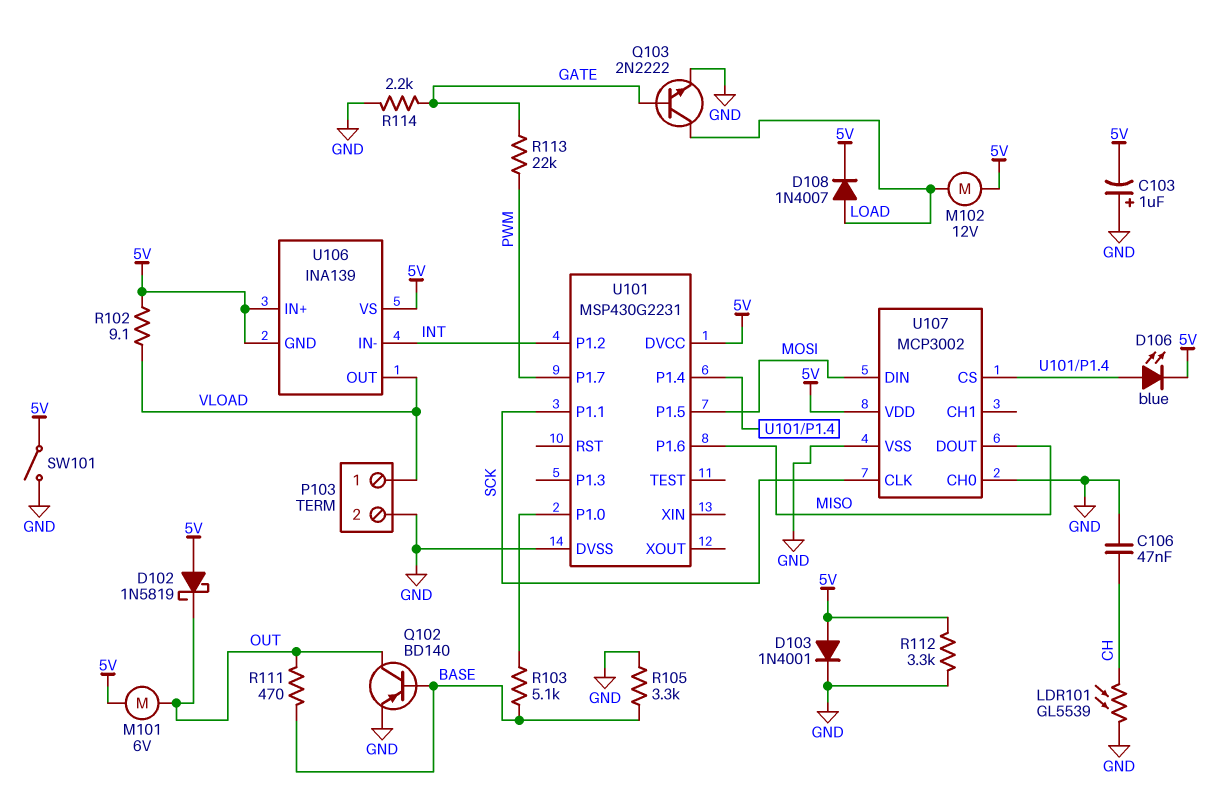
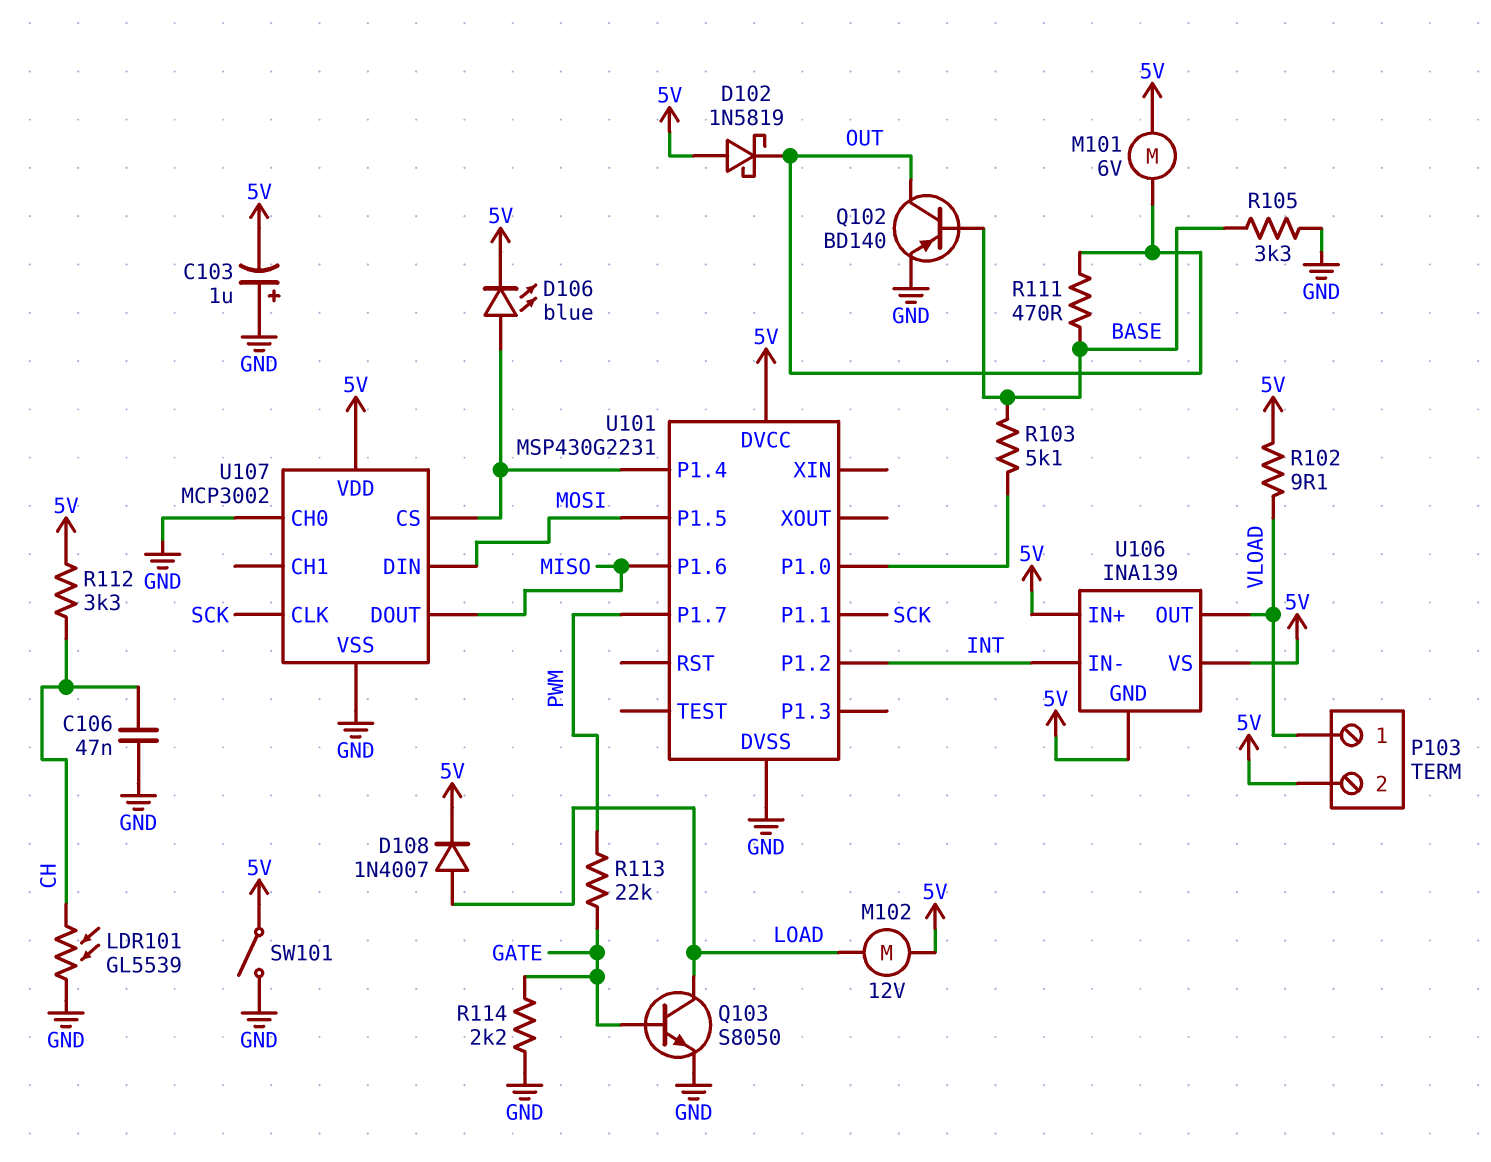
D103: diode 1N4001 (A 5V, K GND) -> none
P103 pin 2: GND -> 5V
Q103: NPN 2N2222 (B GATE, C LOAD, E GND) -> NPN S8050 (B GATE, C LOAD, E GND)
R112: 3.3k (5V, GND) -> 3.3k (5V, CH)

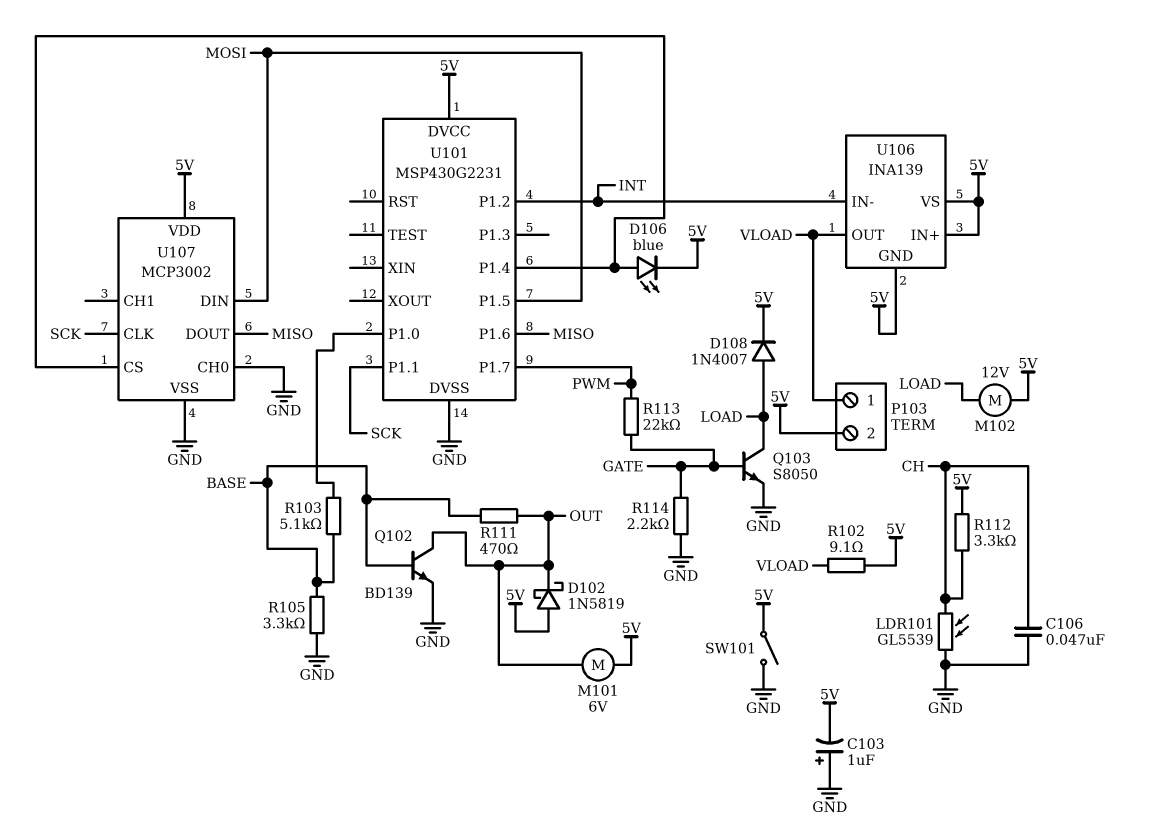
Q102: PNP BD140 (B BASE, C OUT, E GND) -> NPN BD139 (B BASE, C OUT, E GND)

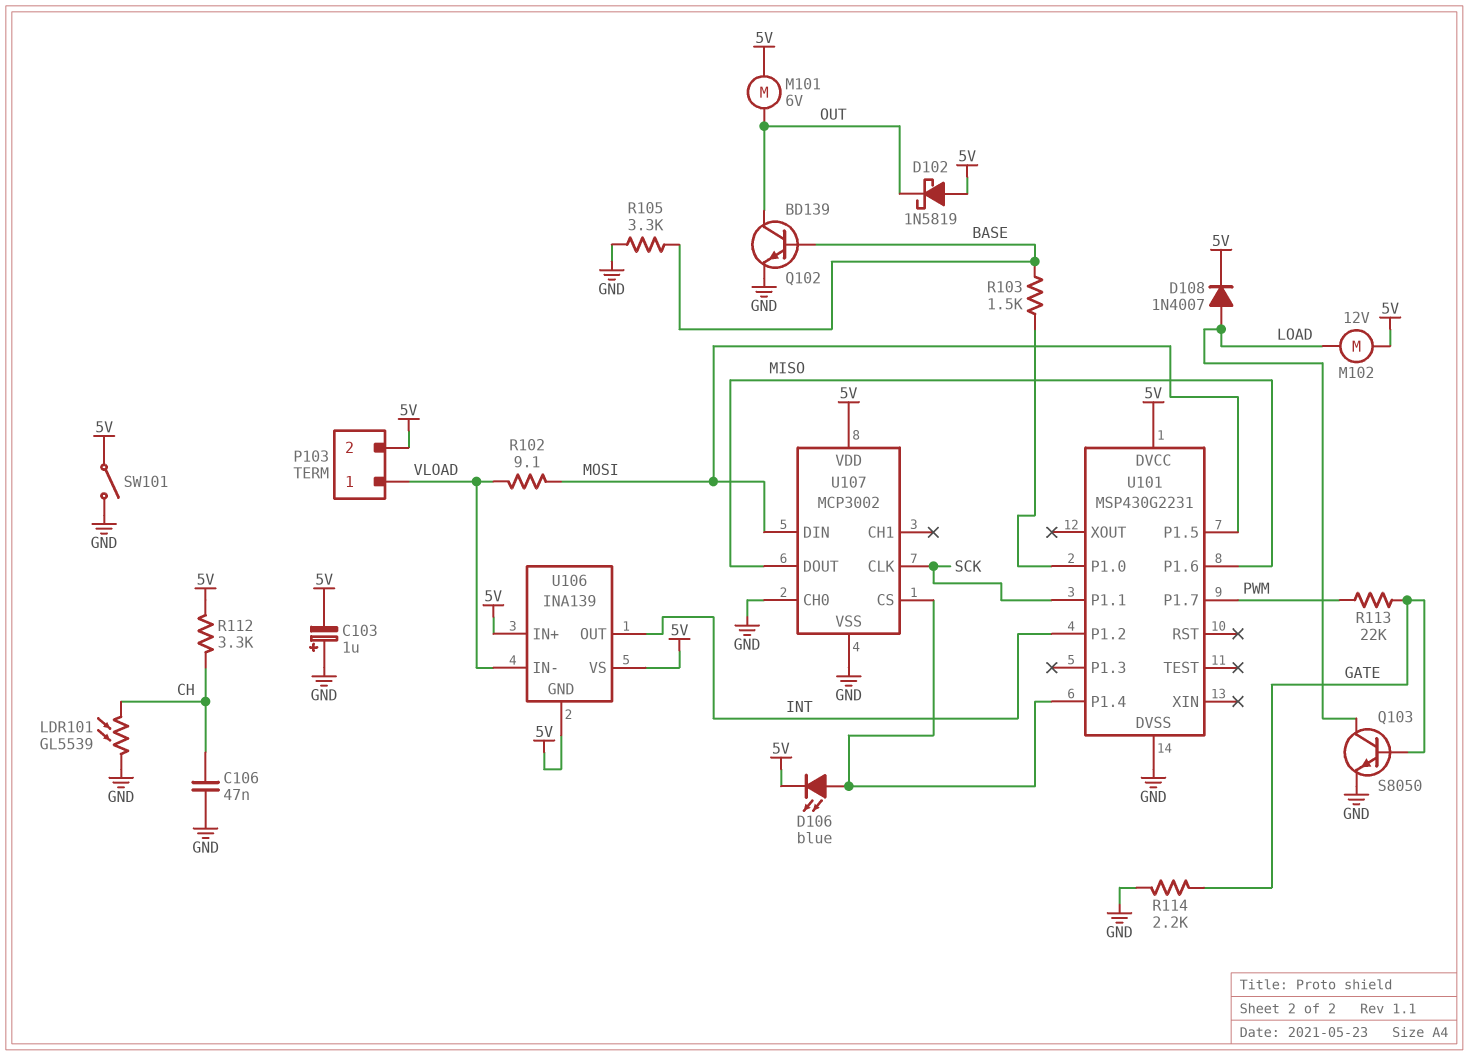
R102: 9.1 (5V, VLOAD) -> 9.1 (MOSI, VLOAD)
R103: 5.1k (BASE, U101/P1.0) -> 1.5k (BASE, U101/P1.0)
R111: 470 (BASE, OUT) -> none
U106 pin IN-: INT -> VLOAD
U106 pin OUT: VLOAD -> INT

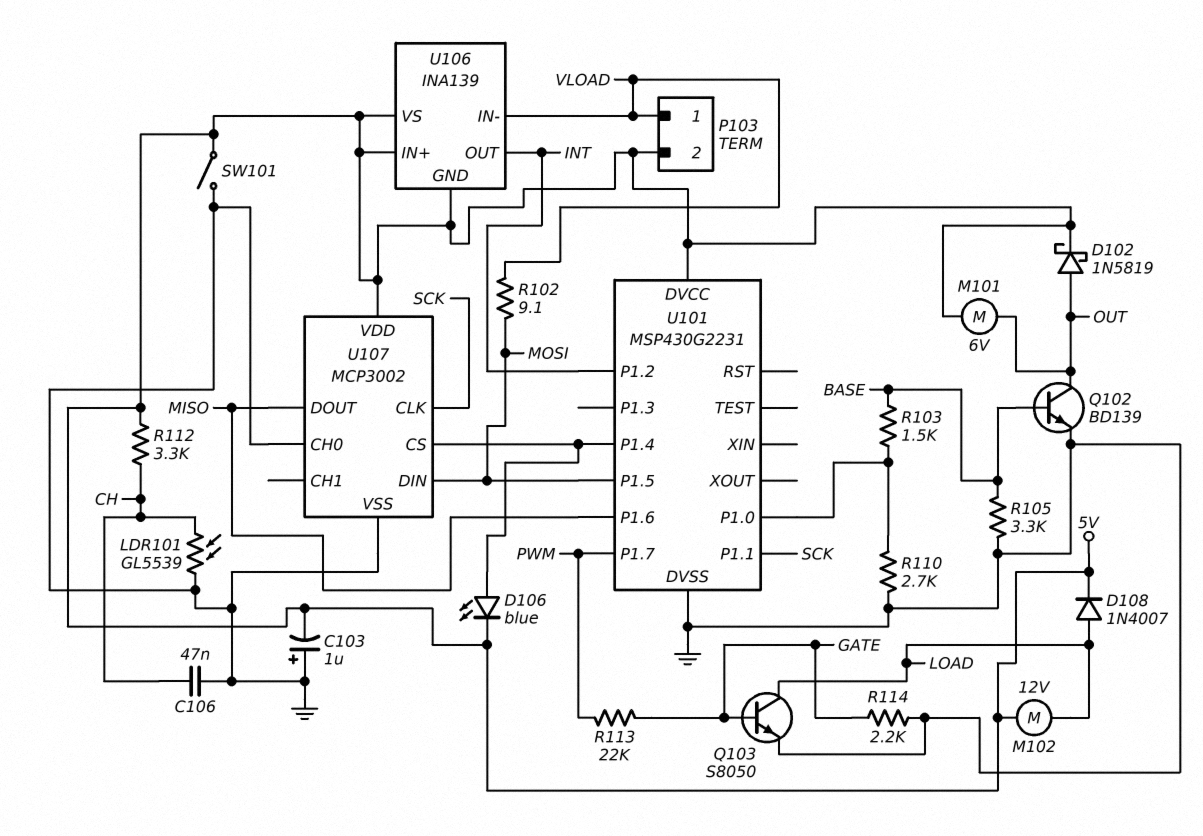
D102: schottky 1N5819 (A 5V, K OUT) -> schottky 1N5819 (A OUT, K 5V)
R110: none -> 2.7k (GND, U101/P1.0)

